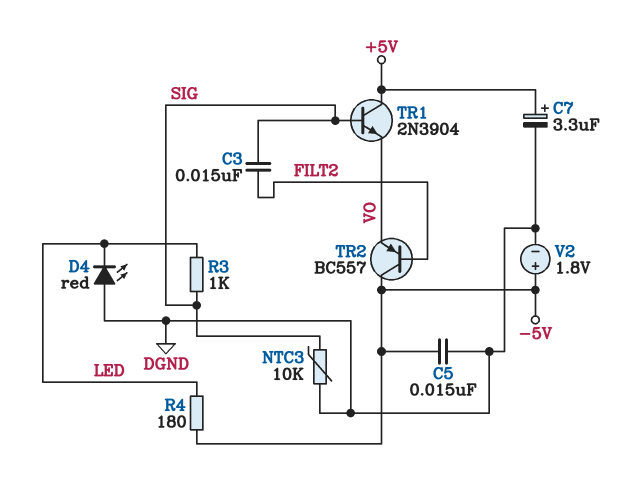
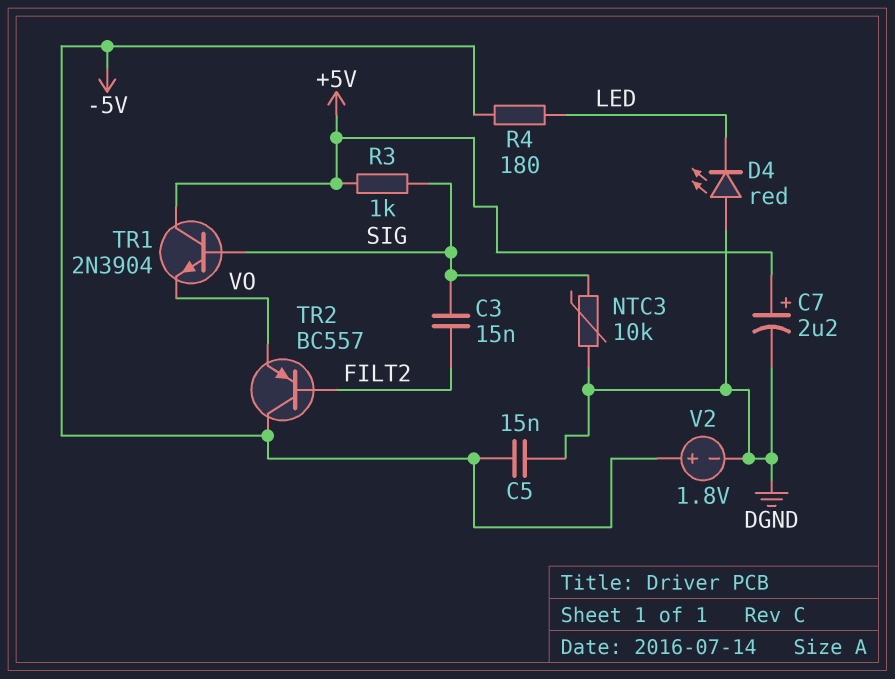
C7: 3.3uF (plus +5V, minus DGND) -> 2.2uF (plus +5V, minus DGND)
R3: 1k (LED, SIG) -> 1k (+5V, SIG)

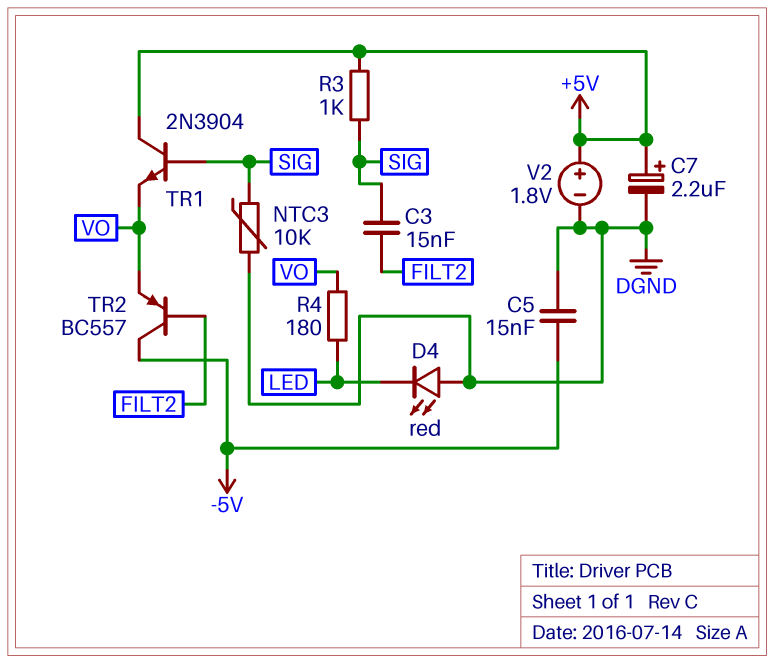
R4: 180 (-5V, LED) -> 180 (LED, VO)
V2: 1.8V (plus -5V, minus DGND) -> 1.8V (plus +5V, minus DGND)

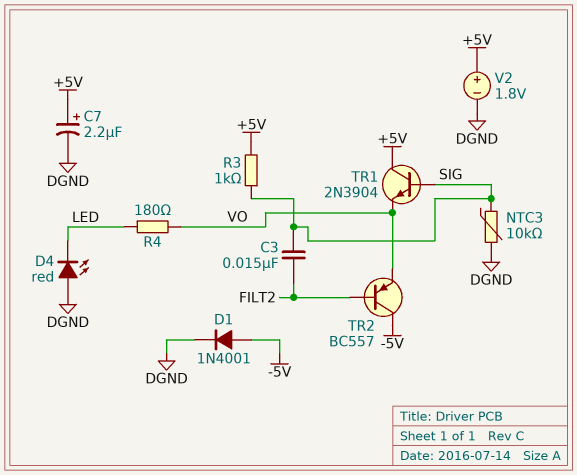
C5: 15nF (-5V, DGND) -> none
D1: none -> diode 1N4001 (A -5V, K DGND)

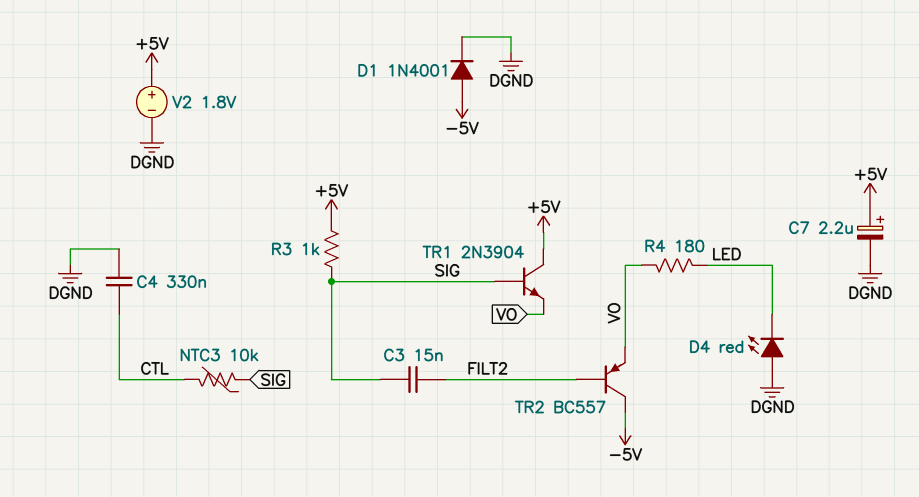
C4: none -> 330nF (CTL, DGND)
NTC3: 10k (DGND, SIG) -> 10k (CTL, SIG)

